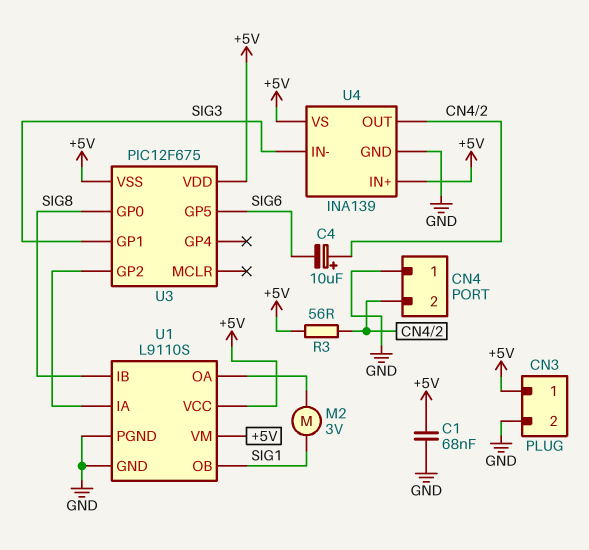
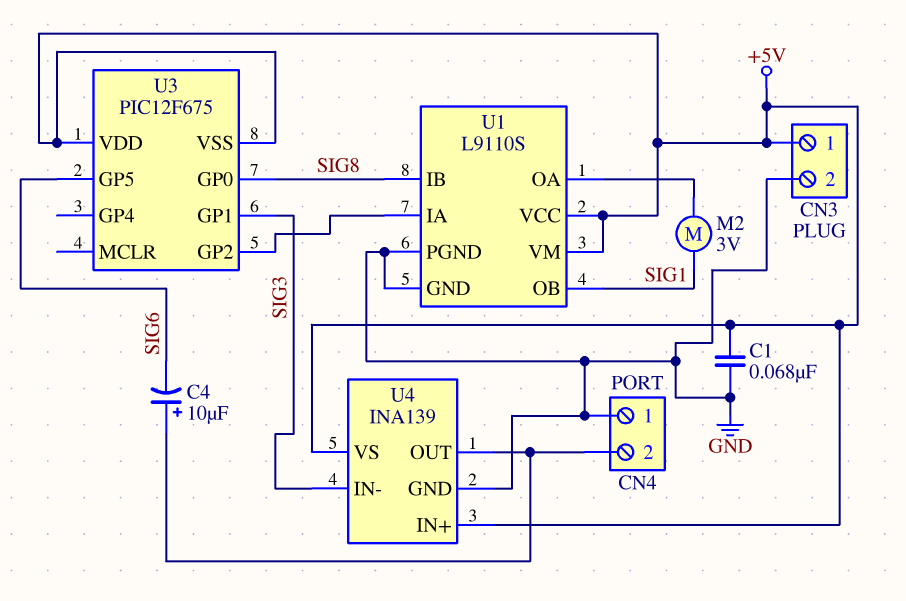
R3: 56 (+5V, CN4/2) -> none

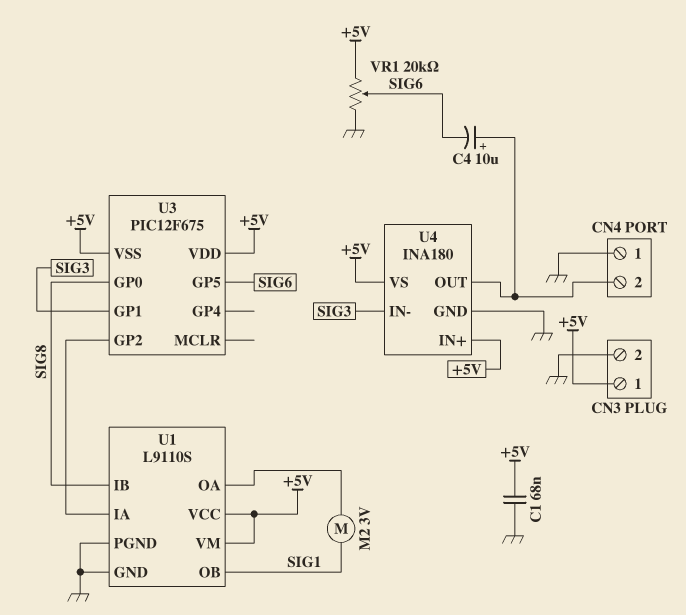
U4: INA139 -> INA180
VR1: none -> 20k (+5V, GND, wiper SIG6)

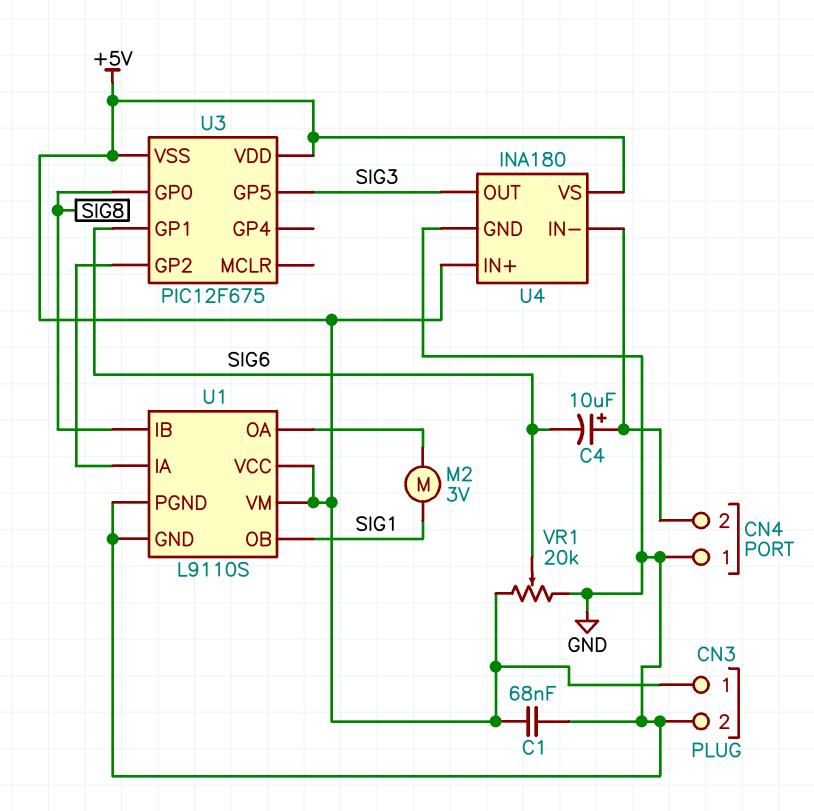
U3 pin GP1: SIG3 -> SIG6
U3 pin GP5: SIG6 -> SIG3
U4 pin IN-: SIG3 -> CN4/2
U4 pin OUT: CN4/2 -> SIG3

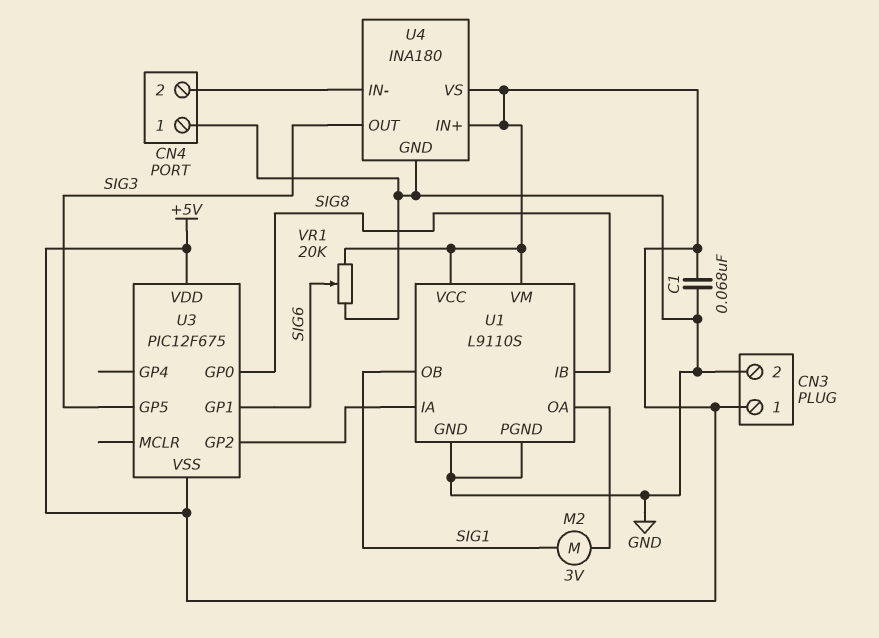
C4: 10uF (plus CN4/2, minus SIG6) -> none

